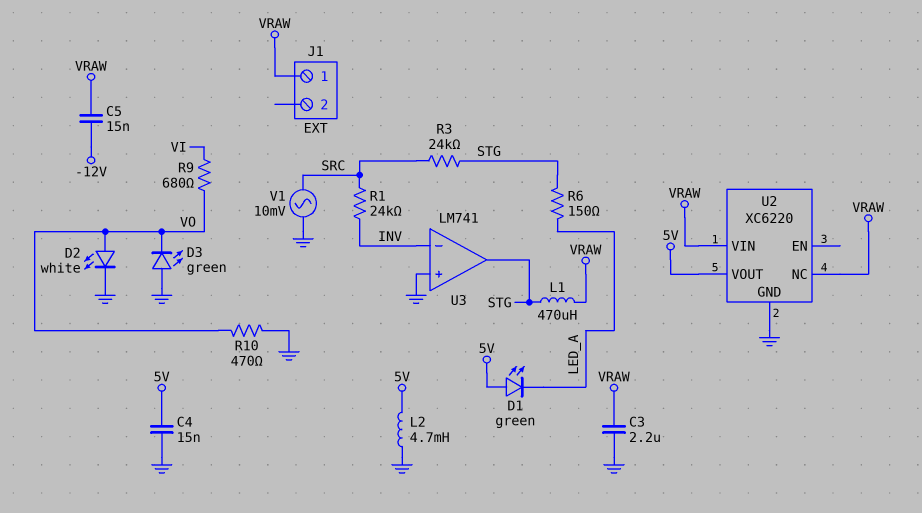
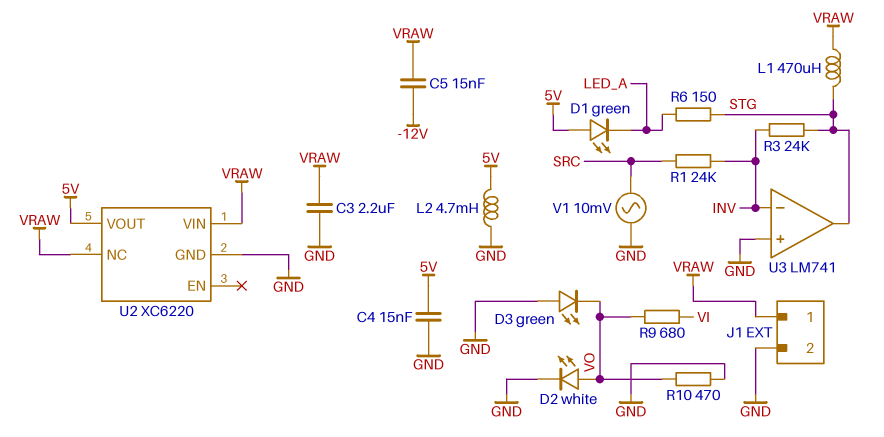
J1 pin 2: none -> GND
R3: 24k (SRC, STG) -> 24k (INV, STG)

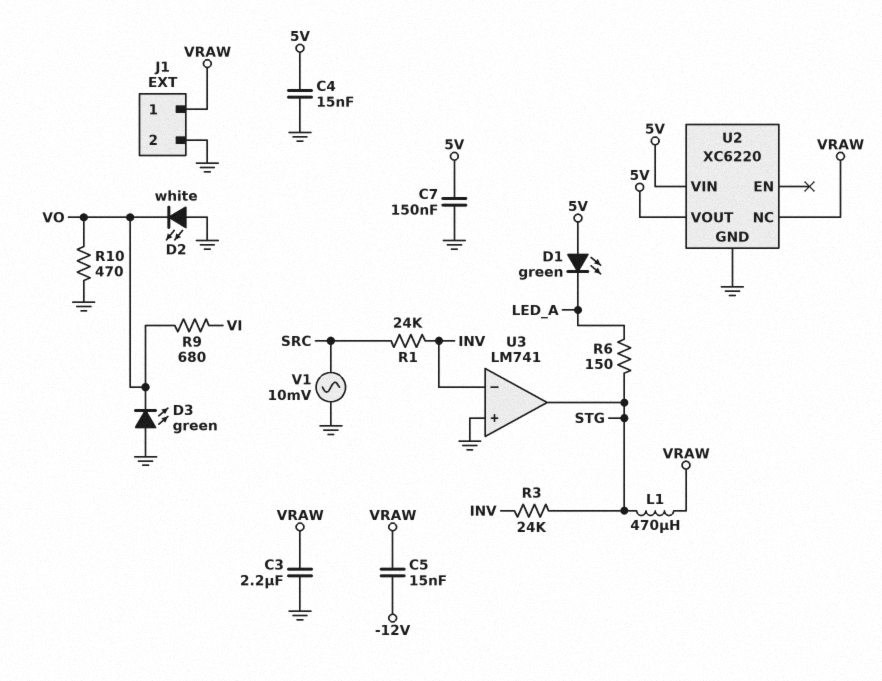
C7: none -> 150nF (5V, GND)
D2: LED white (A VO, K GND) -> LED white (A GND, K VO)
L2: 4.7mH (5V, GND) -> none
U2 pin VIN: VRAW -> 5V

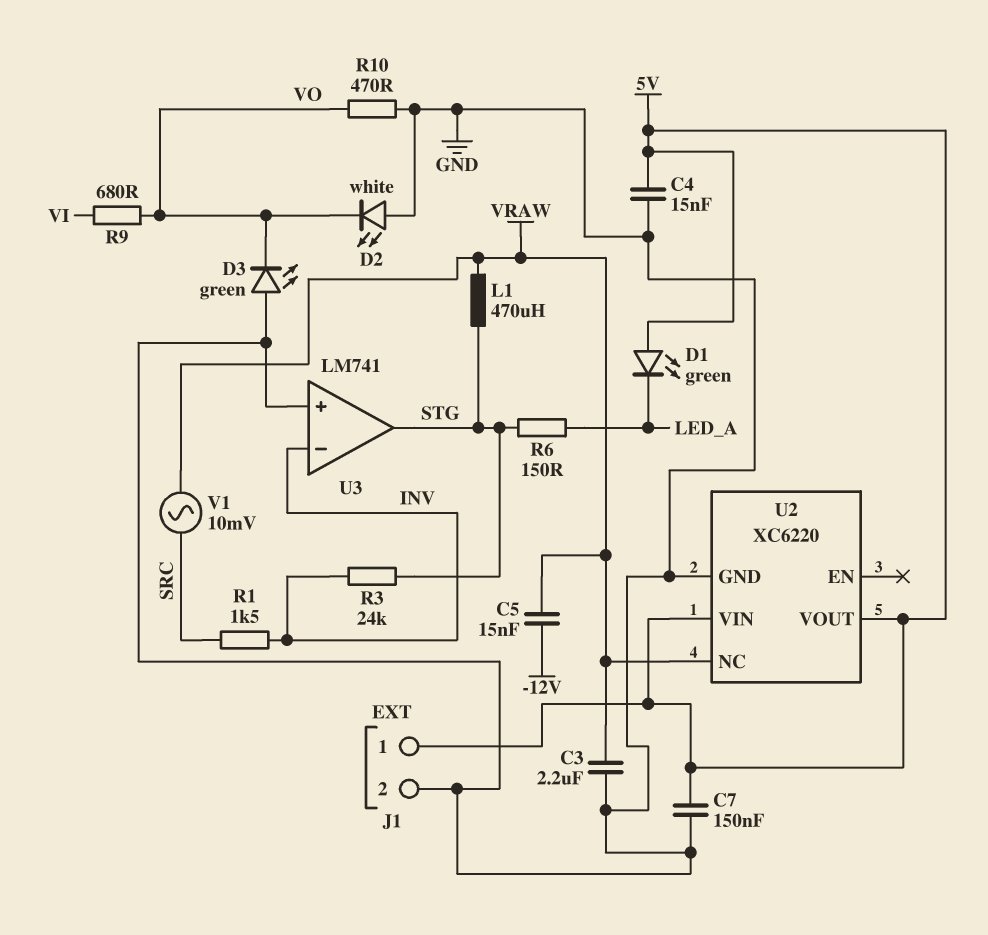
J1 pin 1: VRAW -> 5V
R1: 24k (INV, SRC) -> 1.5k (INV, SRC)
V1: AC 10mV (GND, SRC) -> AC 10mV (SRC, VRAW)

